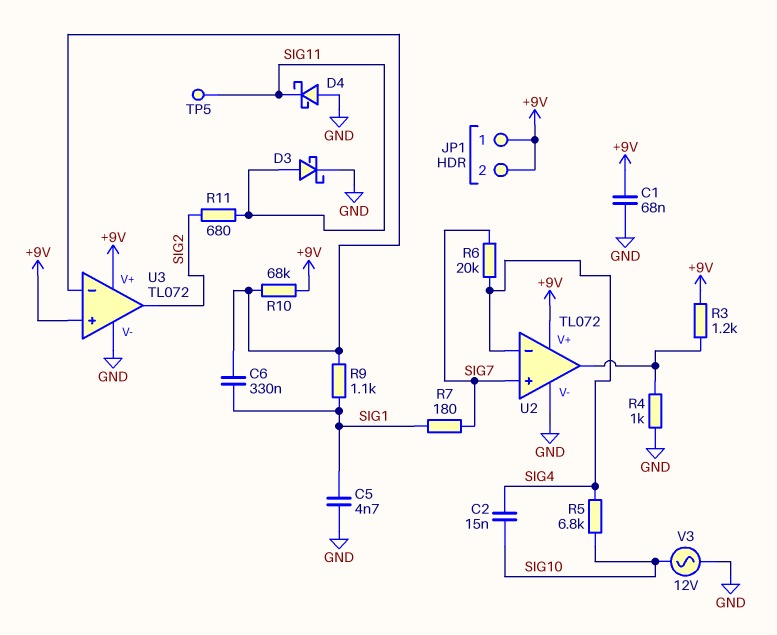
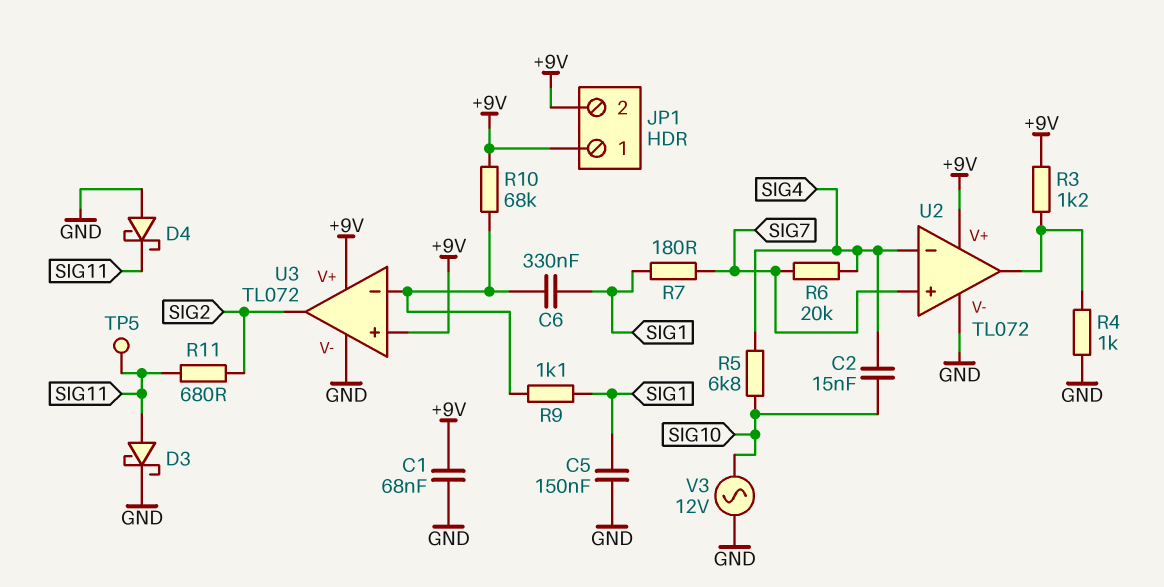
C5: 4.7nF (GND, SIG1) -> 150nF (GND, SIG1)

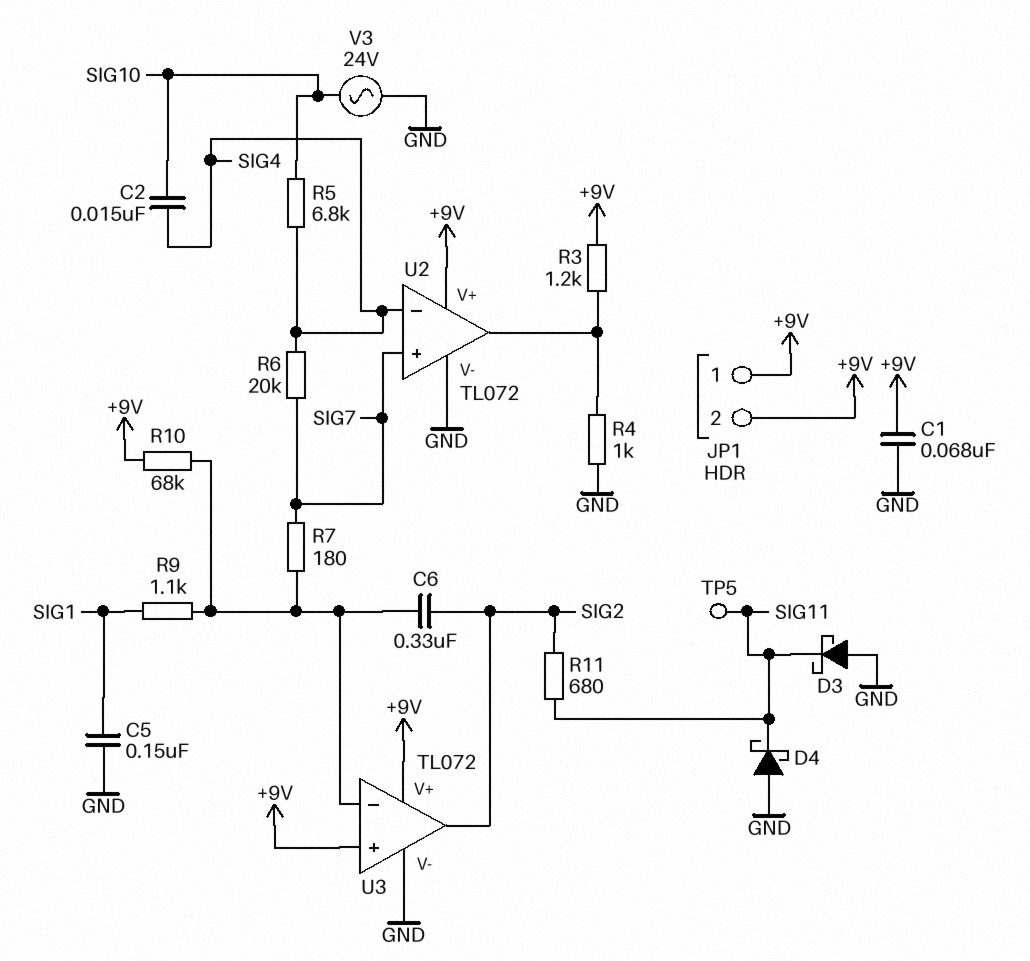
C6: 330nF (SIG1, U3/in-) -> 330nF (SIG2, U3/in-)
D3: schottky (A SIG11, K GND) -> schottky (A GND, K SIG11)
R7: 180 (SIG1, SIG7) -> 180 (SIG7, U3/in-)
V3: AC 12V (GND, SIG10) -> AC 24V (GND, SIG10)

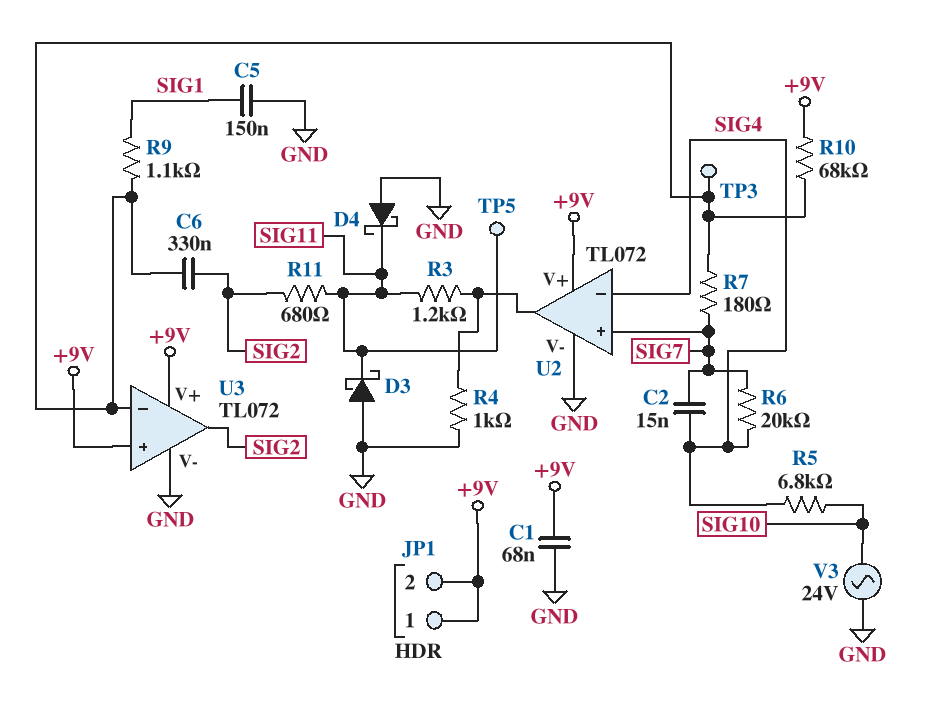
C2: 15nF (SIG4, SIG10) -> 15nF (SIG4, SIG7)
R3: 1.2k (+9V, U2/out) -> 1.2k (SIG11, U2/out)
TP3: none -> test point (U3/in-)

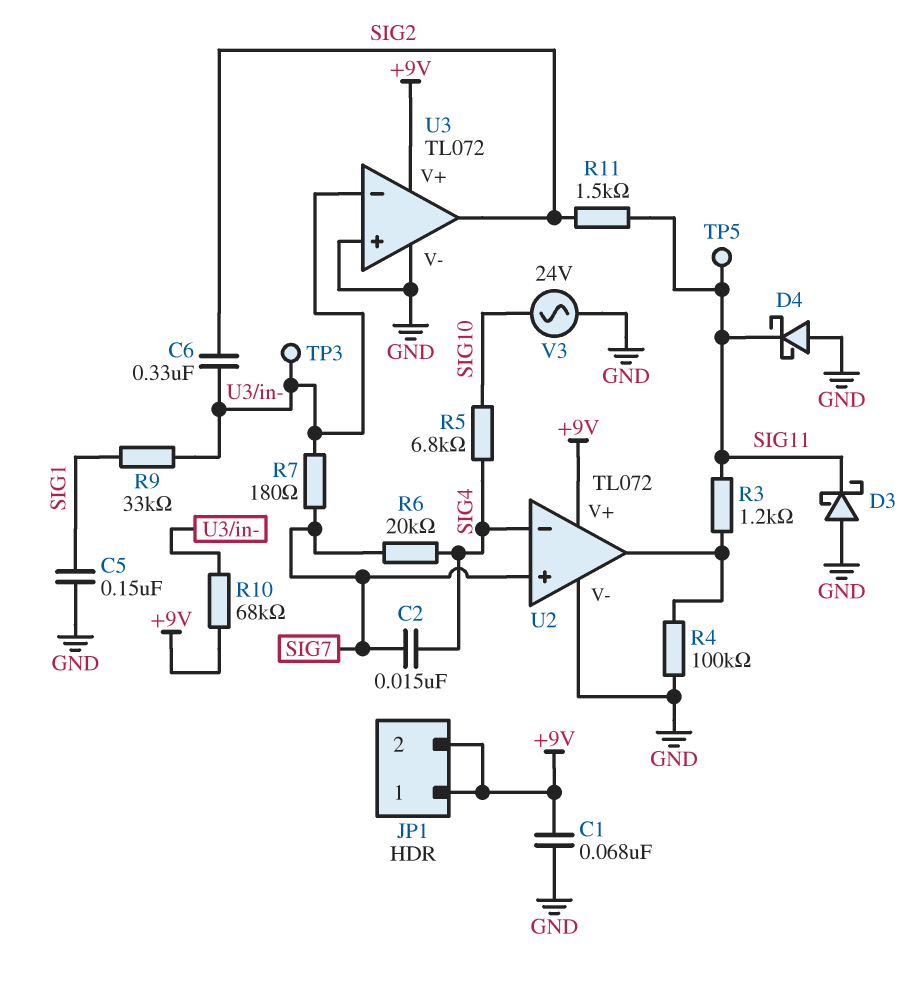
R4: 1k (GND, U2/out) -> 100k (GND, U2/out)
R9: 1.1k (SIG1, U3/in-) -> 33k (SIG1, U3/in-)
R11: 680 (SIG2, SIG11) -> 1.5k (SIG2, SIG11)
U3 pin in+: +9V -> GND

